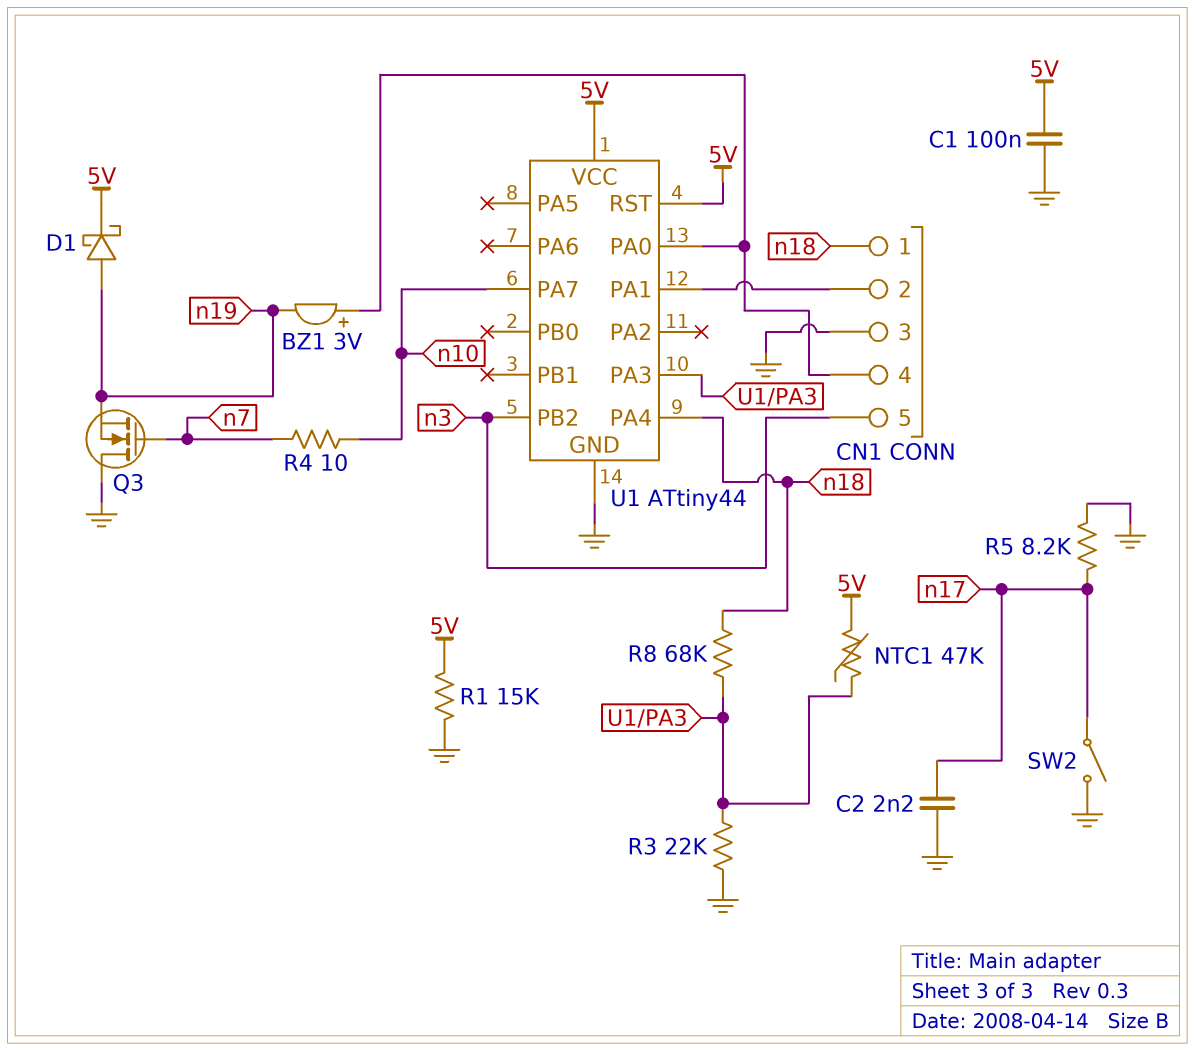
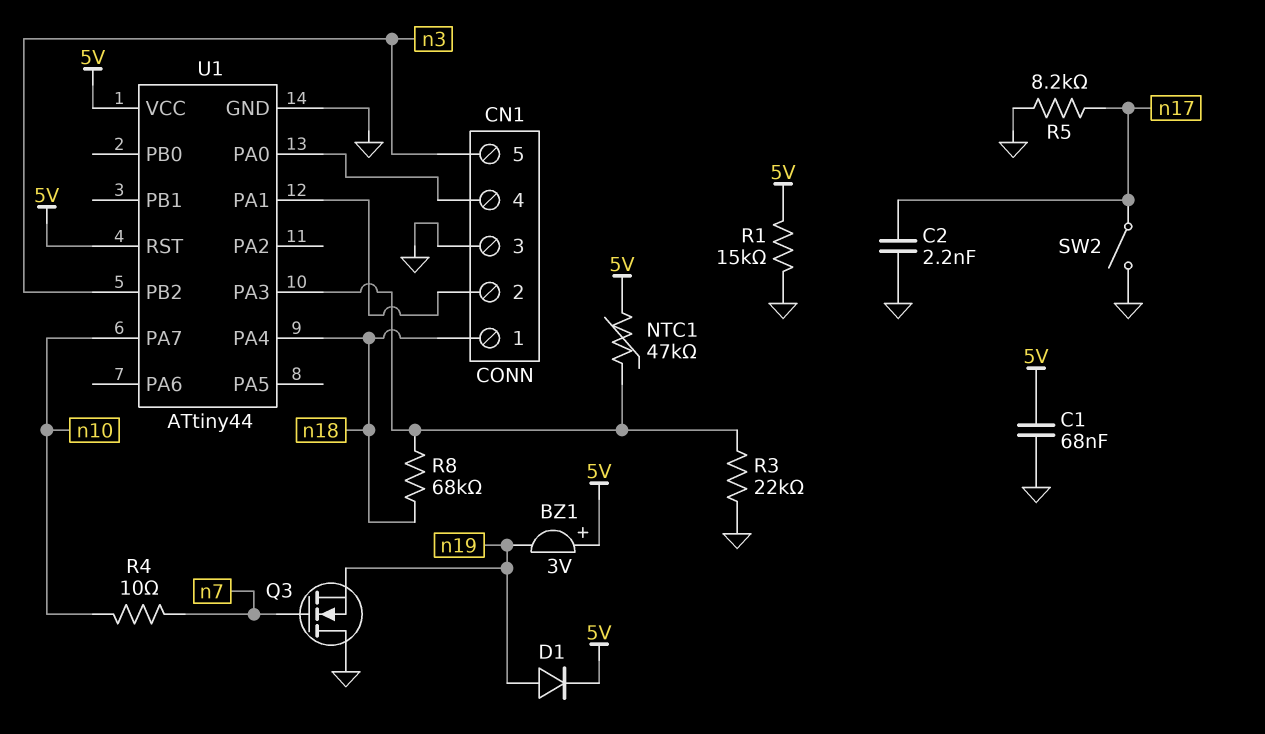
BZ1: buzzer 3V (plus CN1/4, minus n19) -> buzzer 3V (plus 5V, minus n19)
C1: 100nF (5V, GND) -> 68nF (5V, GND)
D1: schottky (A n19, K 5V) -> diode (A n19, K 5V)

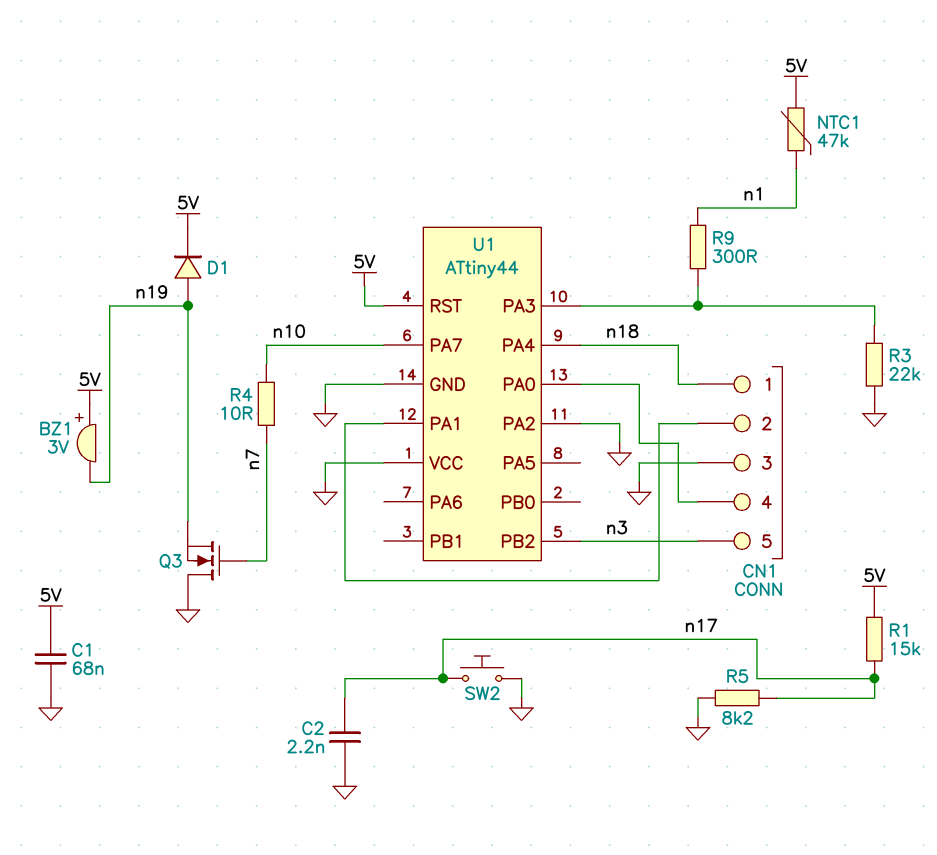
NTC1: 47k (5V, U1/PA3) -> 47k (5V, n1)
R1: 15k (5V, GND) -> 15k (5V, n17)
R8: 68k (U1/PA3, n18) -> none
R9: none -> 300 (U1/PA3, n1)
SW2: switch (GND, n17) -> button (GND, n17)
U1 pin PA2: none -> GND
U1 pin VCC: 5V -> GND

